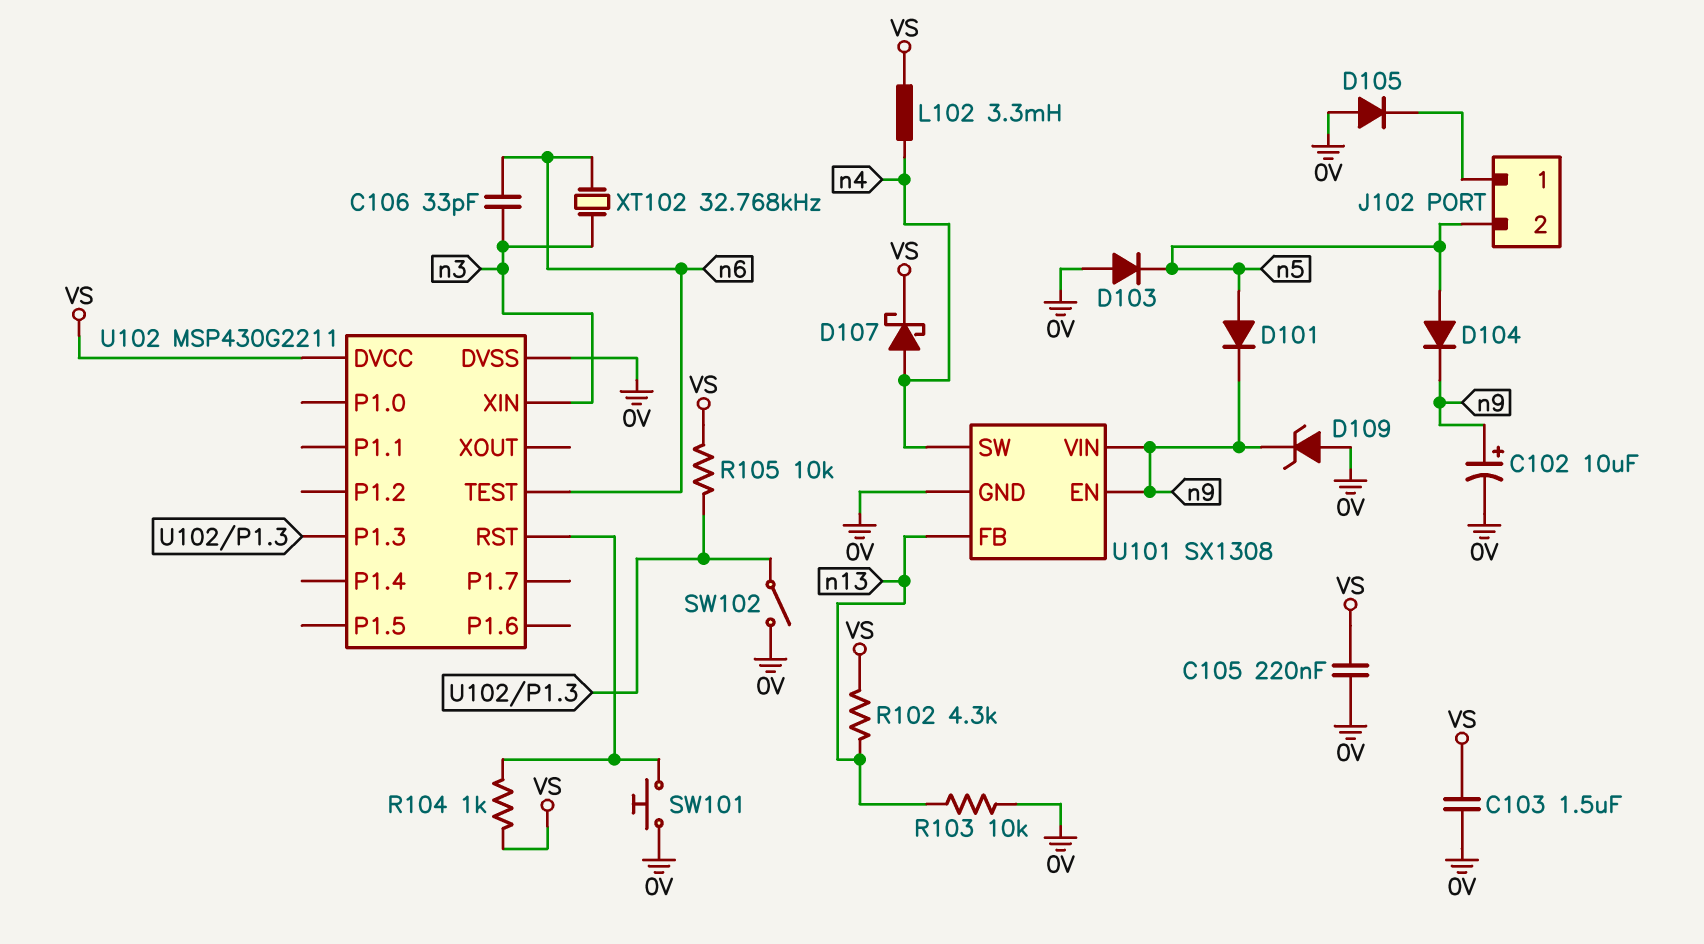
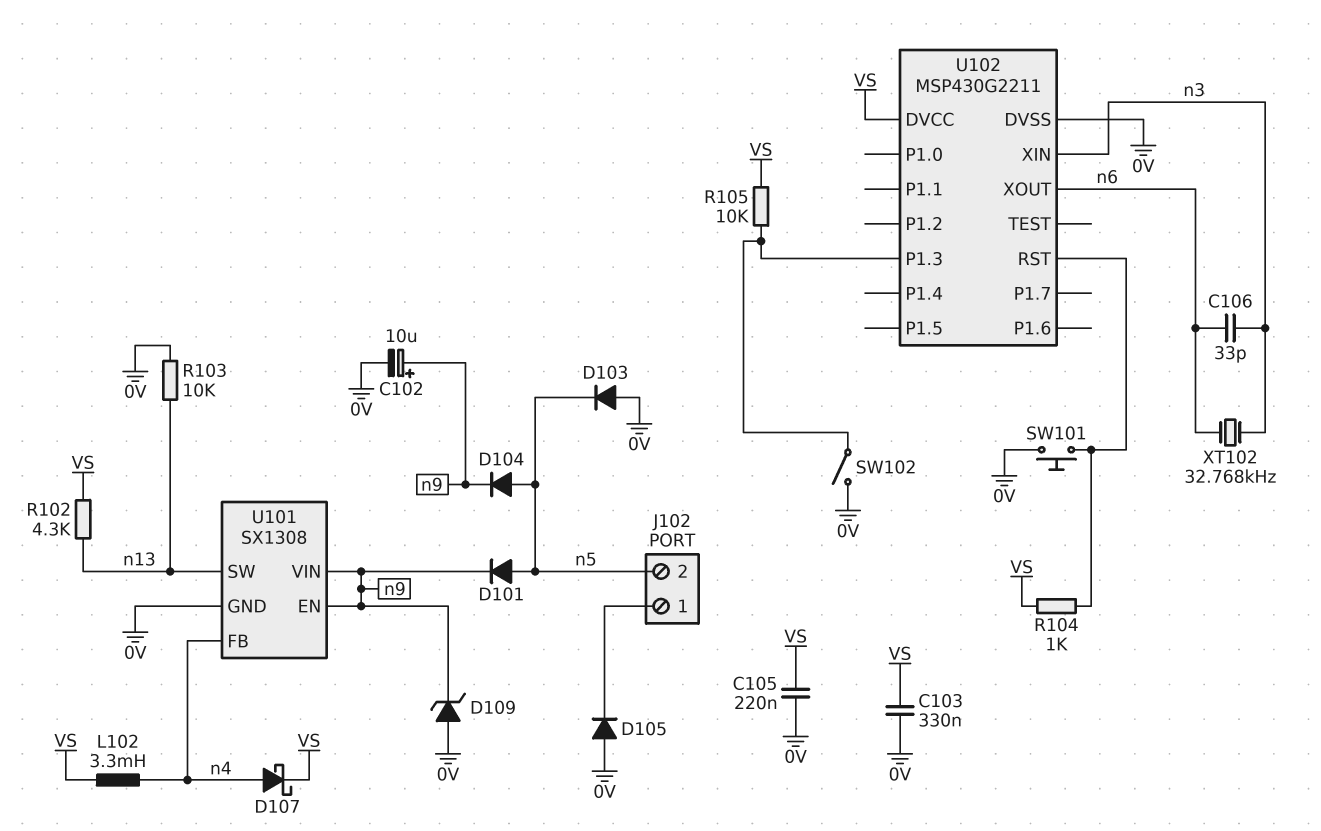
C103: 1.5uF (0V, VS) -> 330nF (0V, VS)
U101 pin FB: n13 -> n4
U101 pin SW: n4 -> n13
U102 pin TEST: n6 -> none
U102 pin XOUT: none -> n6

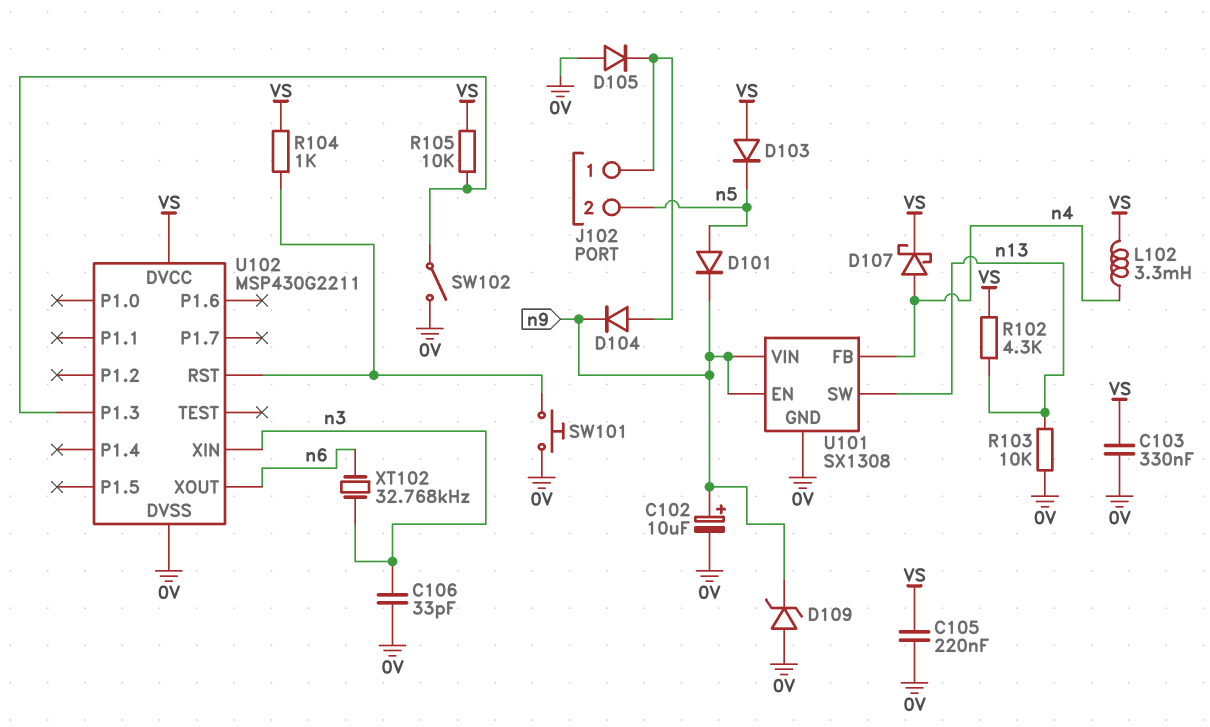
C106: 33pF (n3, n6) -> 33pF (0V, n3)
D103: diode (A 0V, K n5) -> diode (A VS, K n5)
D104: diode (A n5, K n9) -> diode (A J102/1, K n9)

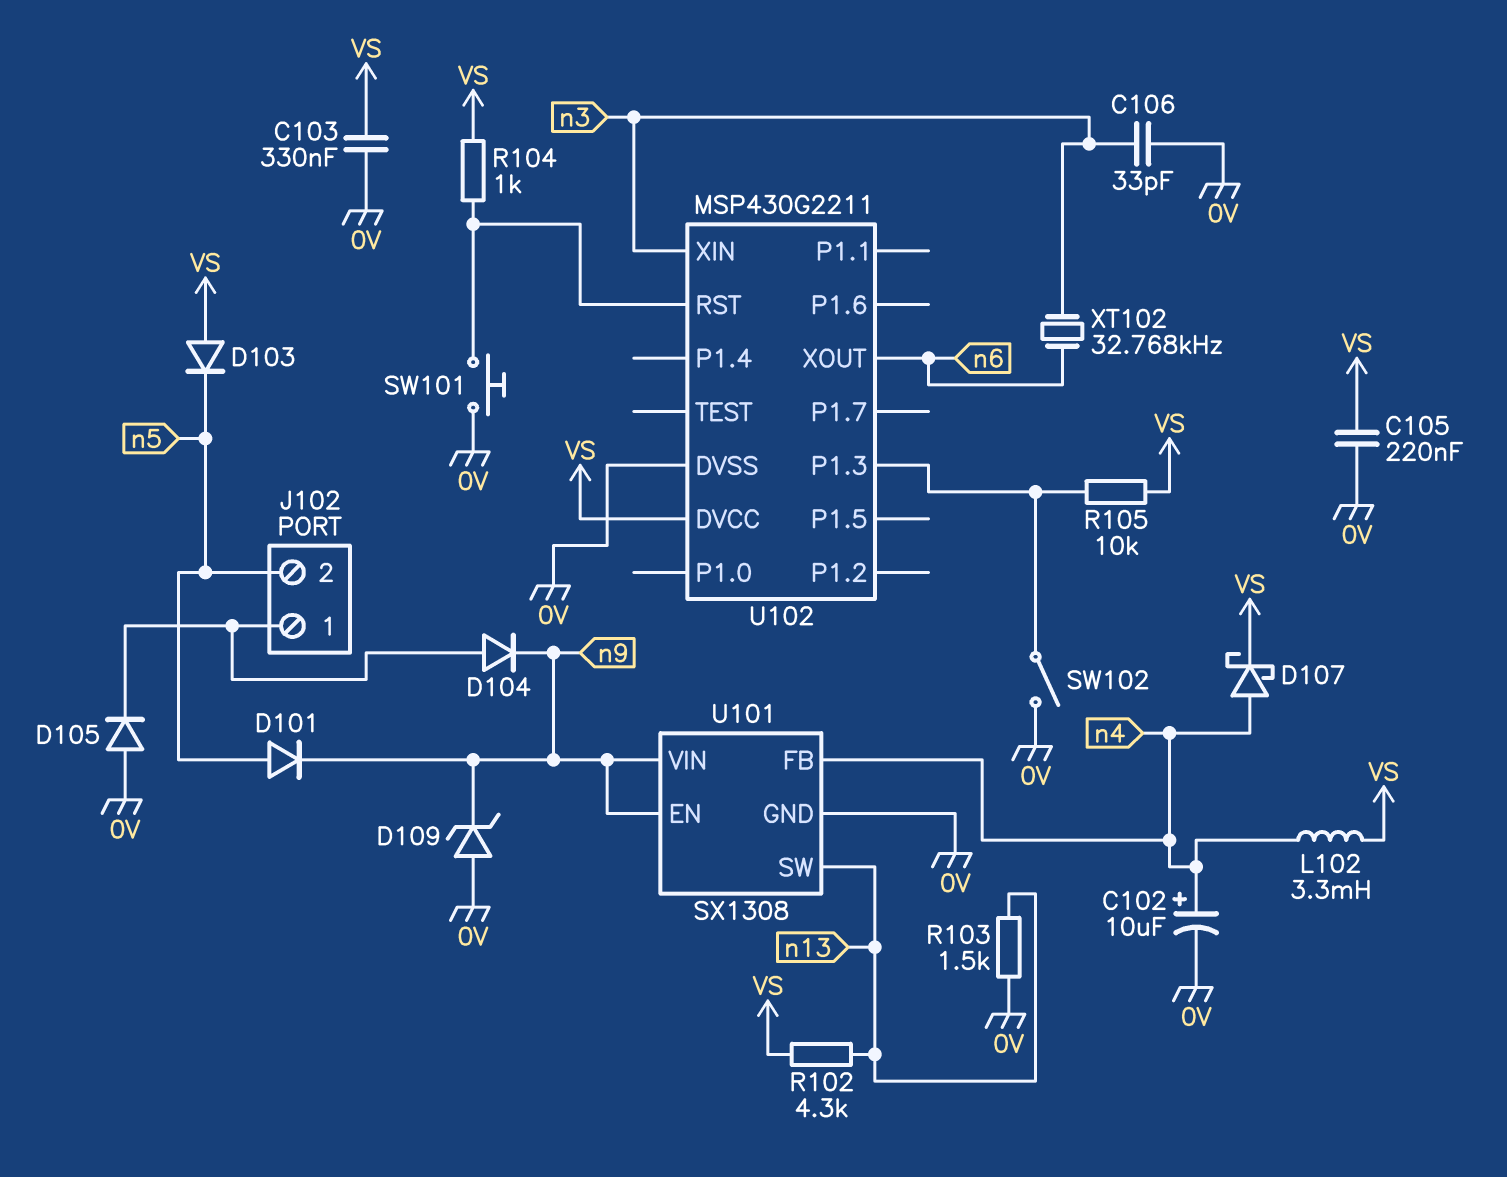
C102: 10uF (plus n9, minus 0V) -> 10uF (plus n4, minus 0V)
R103: 10k (0V, n13) -> 1.5k (0V, n13)

